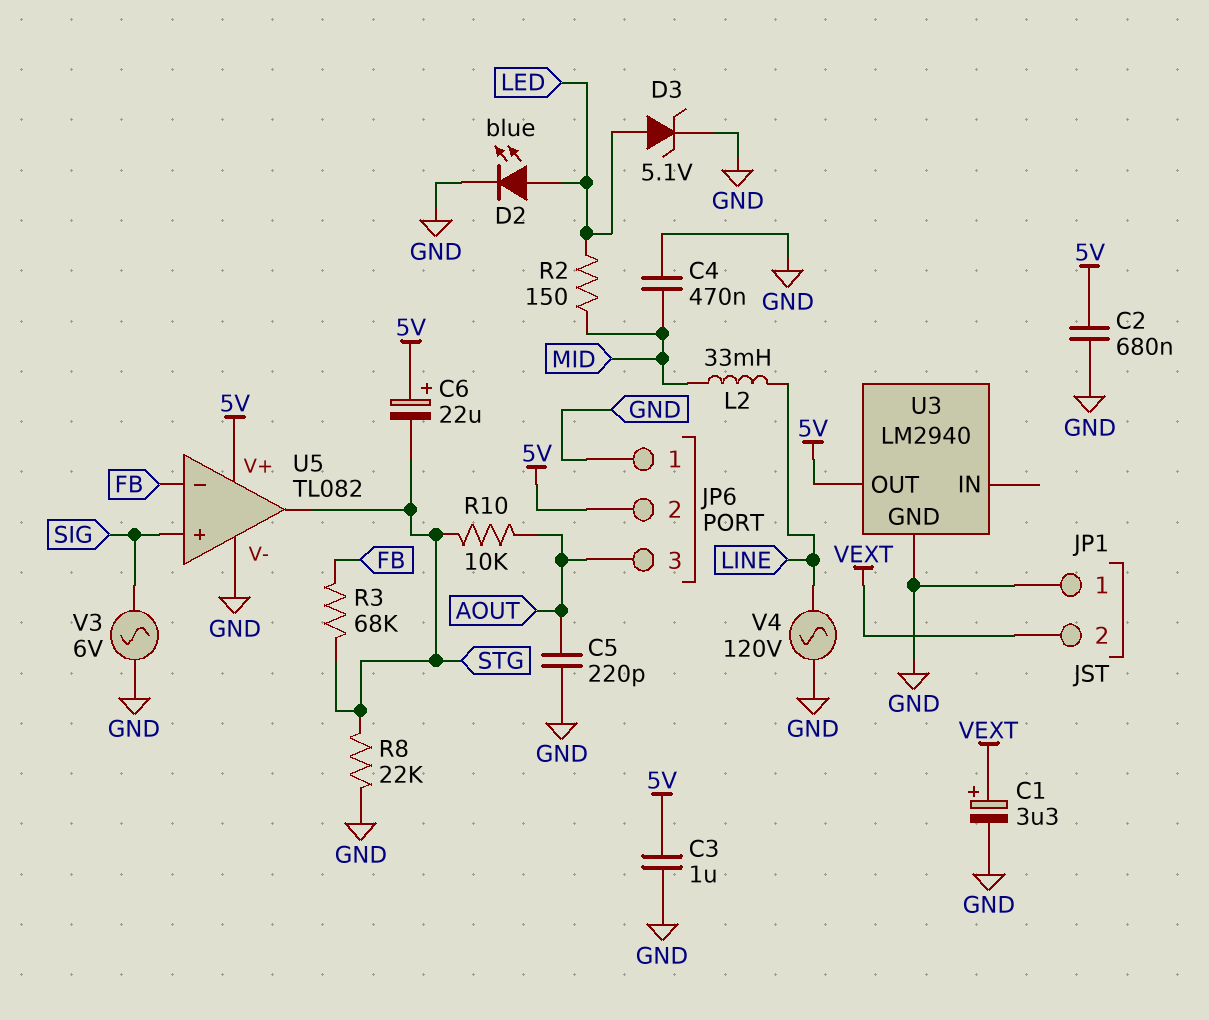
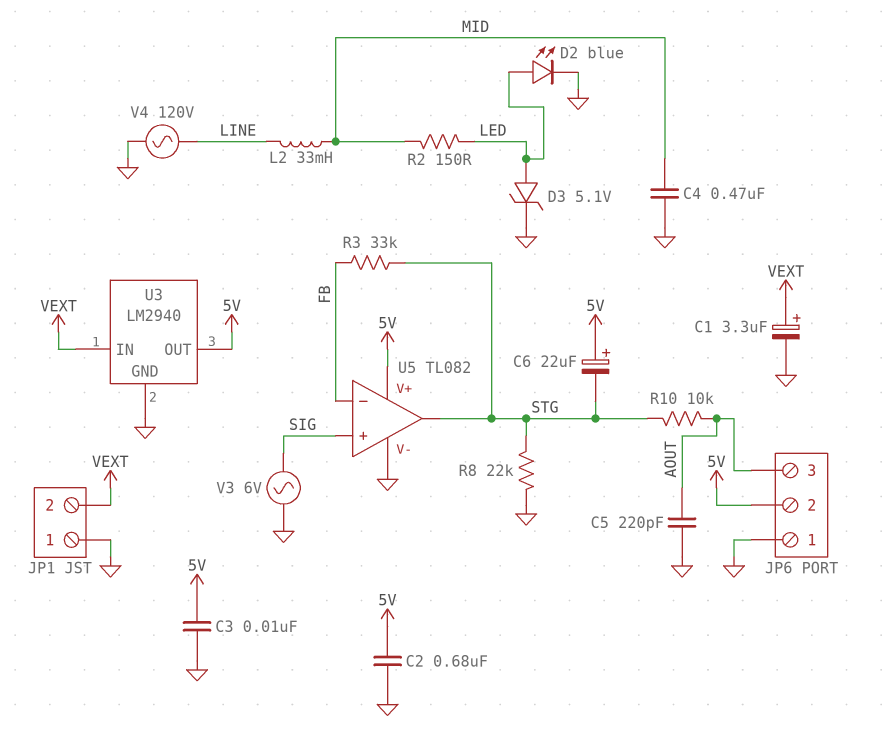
C3: 1uF (5V, GND) -> 10nF (5V, GND)
R3: 68k (FB, STG) -> 33k (FB, STG)
U3 pin IN: none -> VEXT

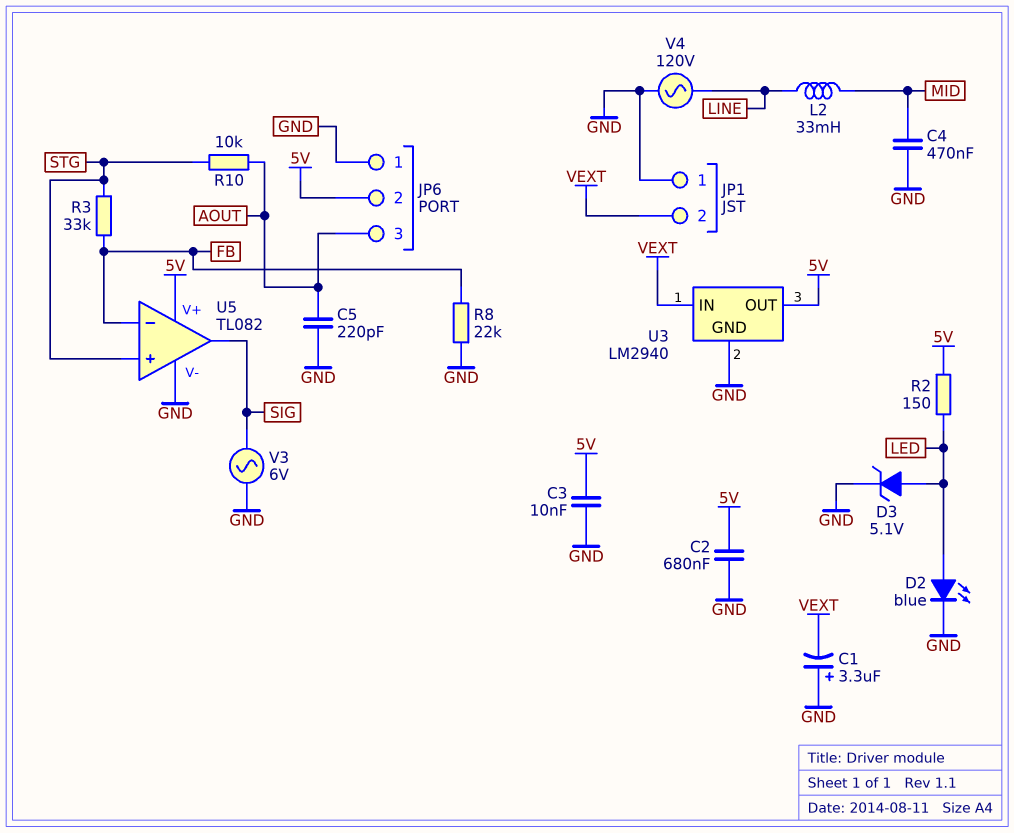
C1: 3.3uF (plus VEXT, minus GND) -> 3.3uF (plus GND, minus VEXT)
C6: 22uF (plus 5V, minus STG) -> none
R2: 150 (LED, MID) -> 150 (5V, LED)
R8: 22k (GND, STG) -> 22k (FB, GND)
U5 pin in+: SIG -> STG
U5 pin out: STG -> SIG

